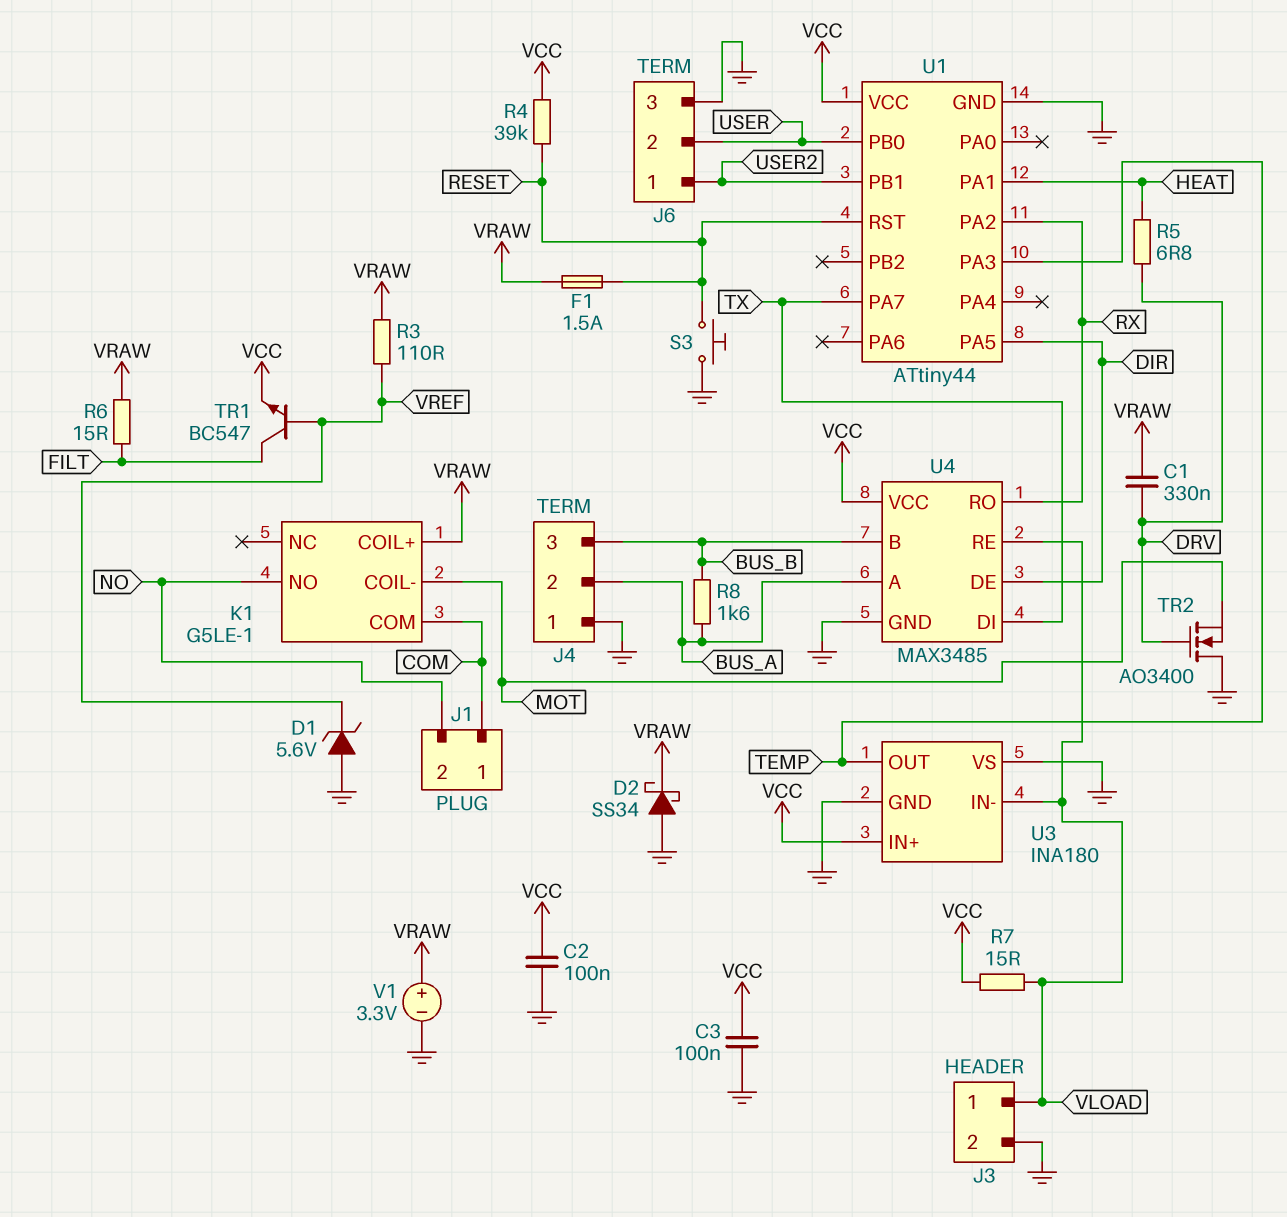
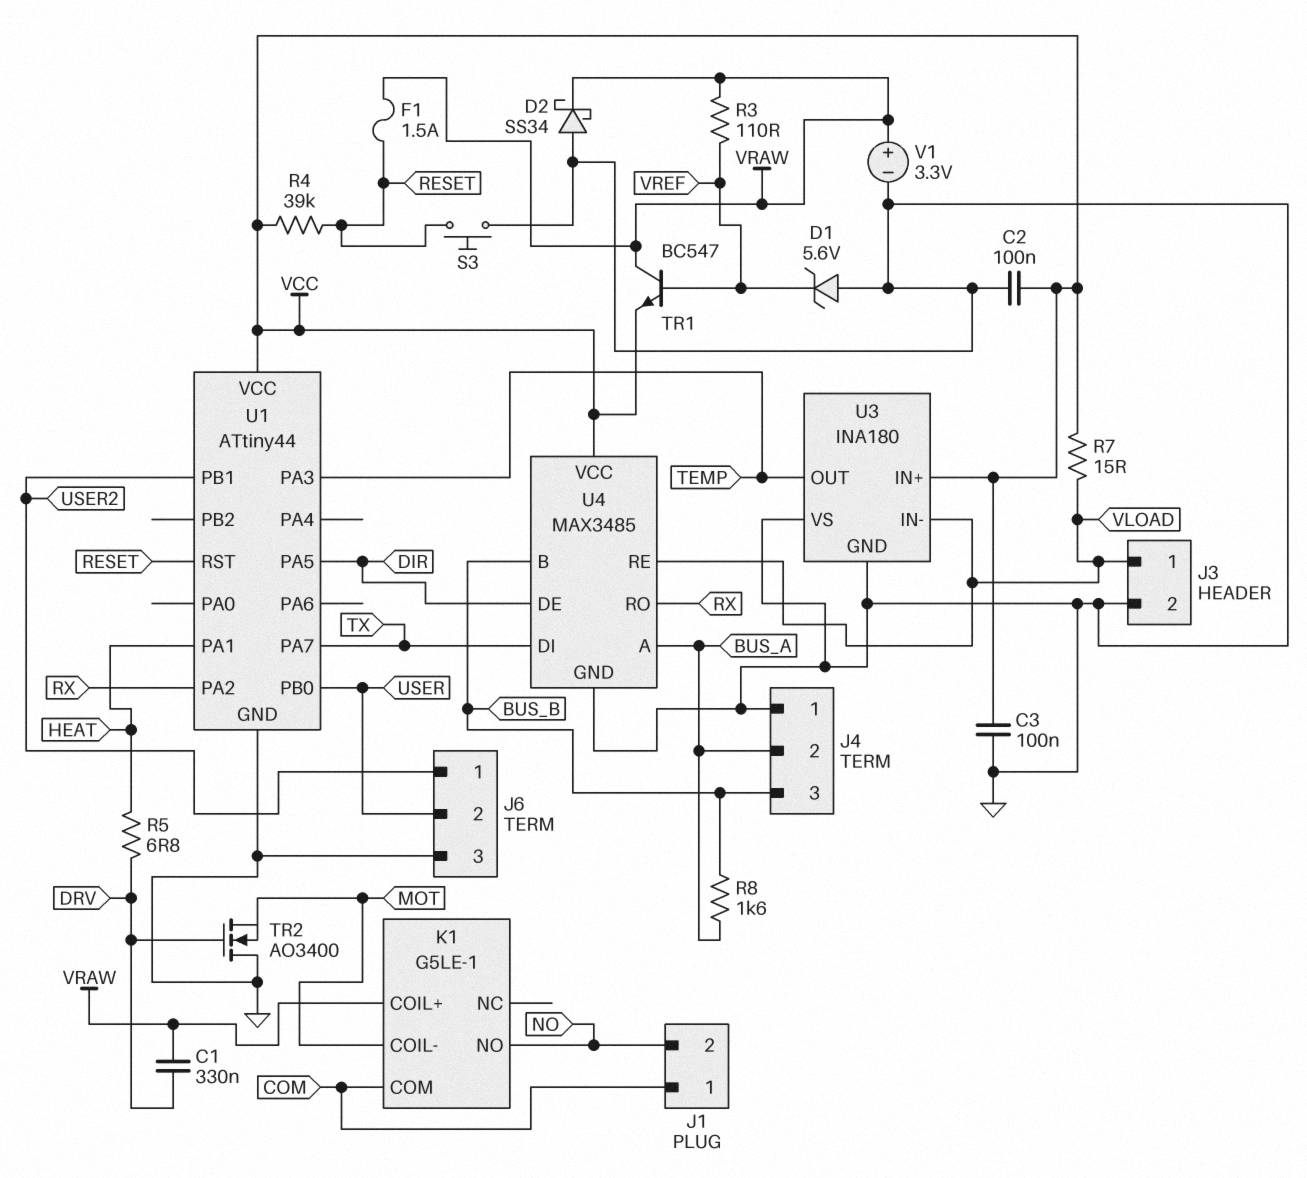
R6: 15 (FILT, VRAW) -> none
TR1: NPN BC547 (B VREF, C FILT, E VCC) -> NPN BC547 (B VREF, C VRAW, E VCC)

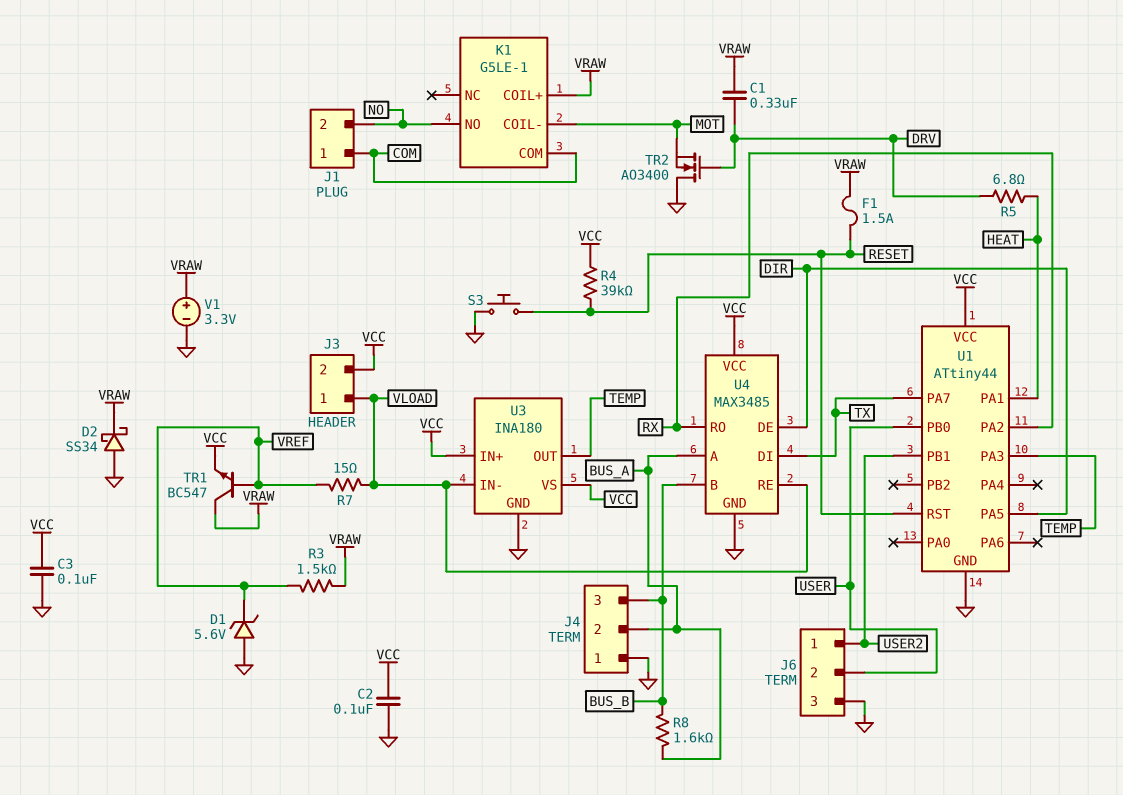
J3 pin 2: GND -> VCC
R3: 110 (VRAW, VREF) -> 1.5k (VRAW, VREF)
R7: 15 (VCC, VLOAD) -> 15 (VLOAD, VREF)
U3 pin VS: GND -> VCC

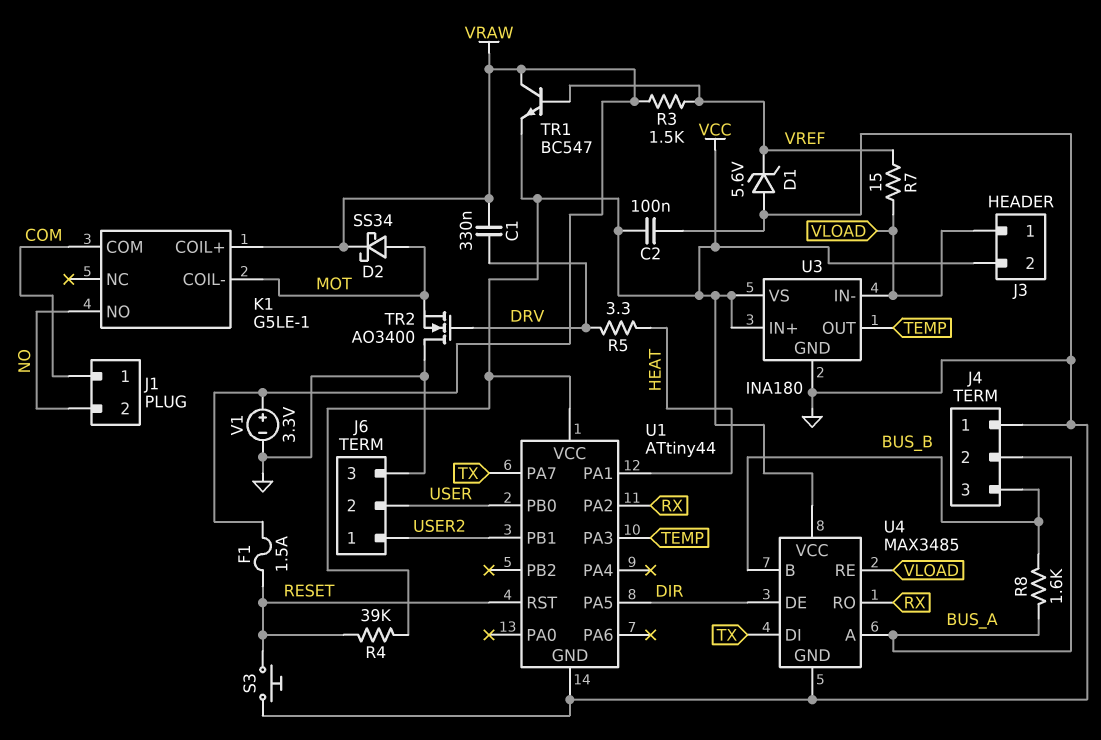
C3: 100nF (GND, VCC) -> none
D2: schottky SS34 (A GND, K VRAW) -> schottky SS34 (A MOT, K VRAW)
R5: 6.8 (DRV, HEAT) -> 3.3 (DRV, HEAT)

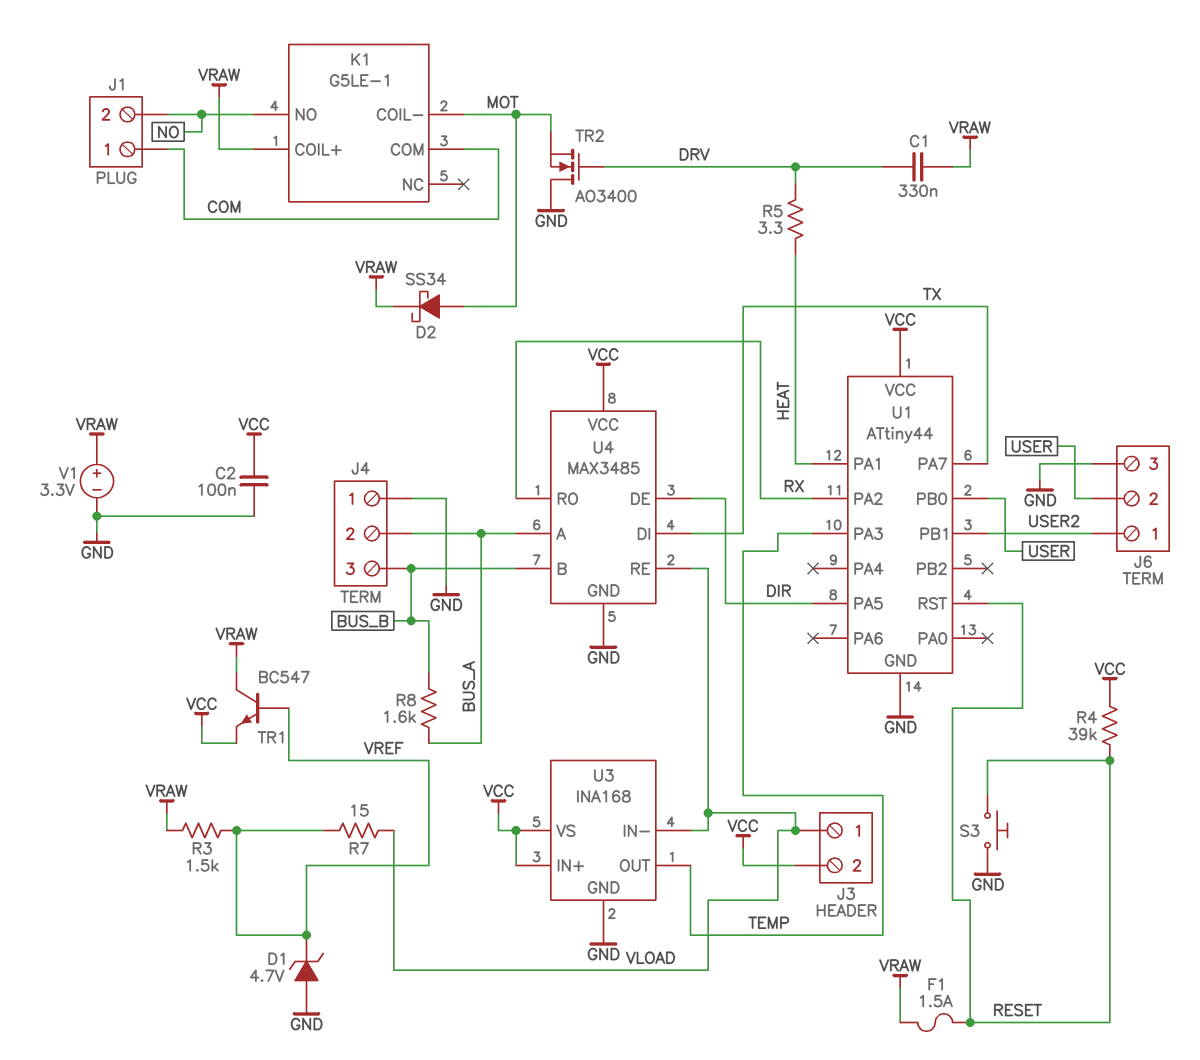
D1: zener 5.6V (A GND, K VREF) -> zener 4.7V (A GND, K VREF)
U3: INA180 -> INA168

